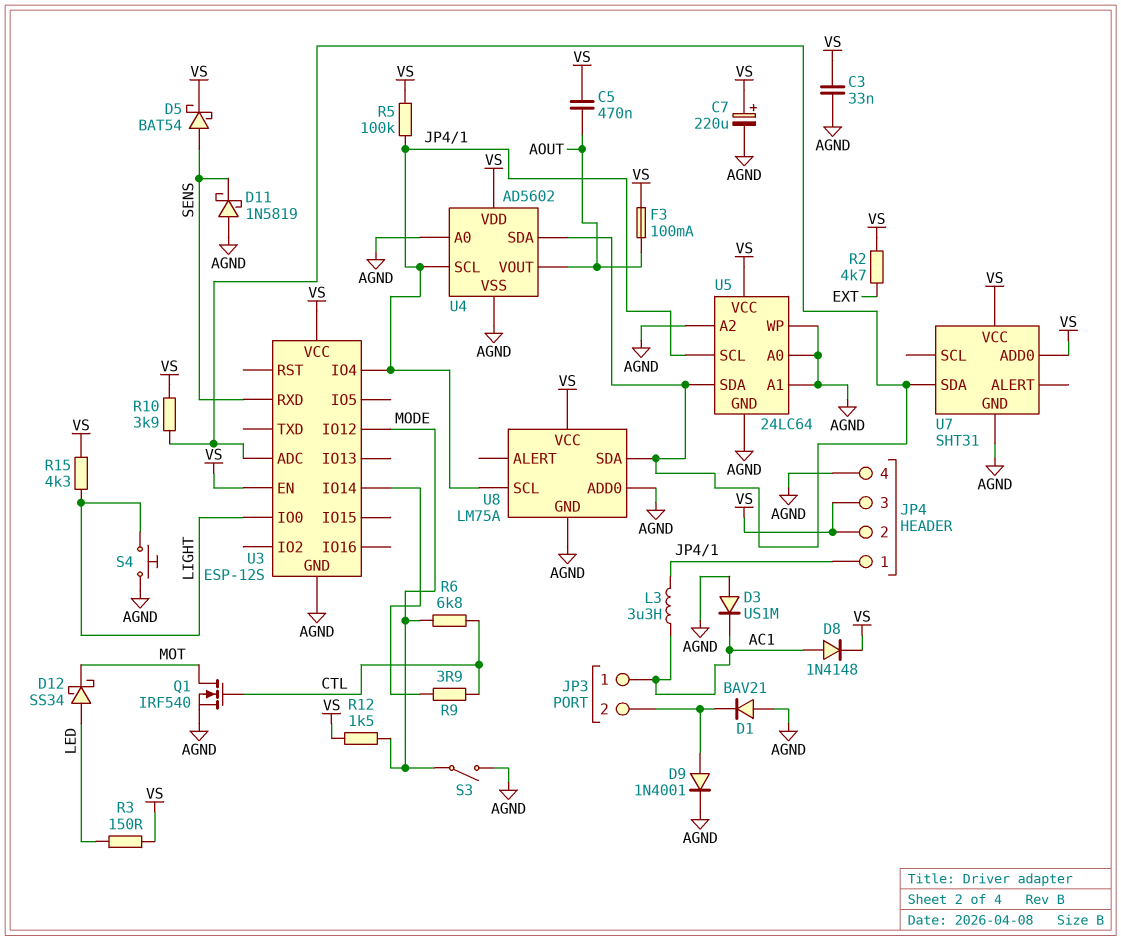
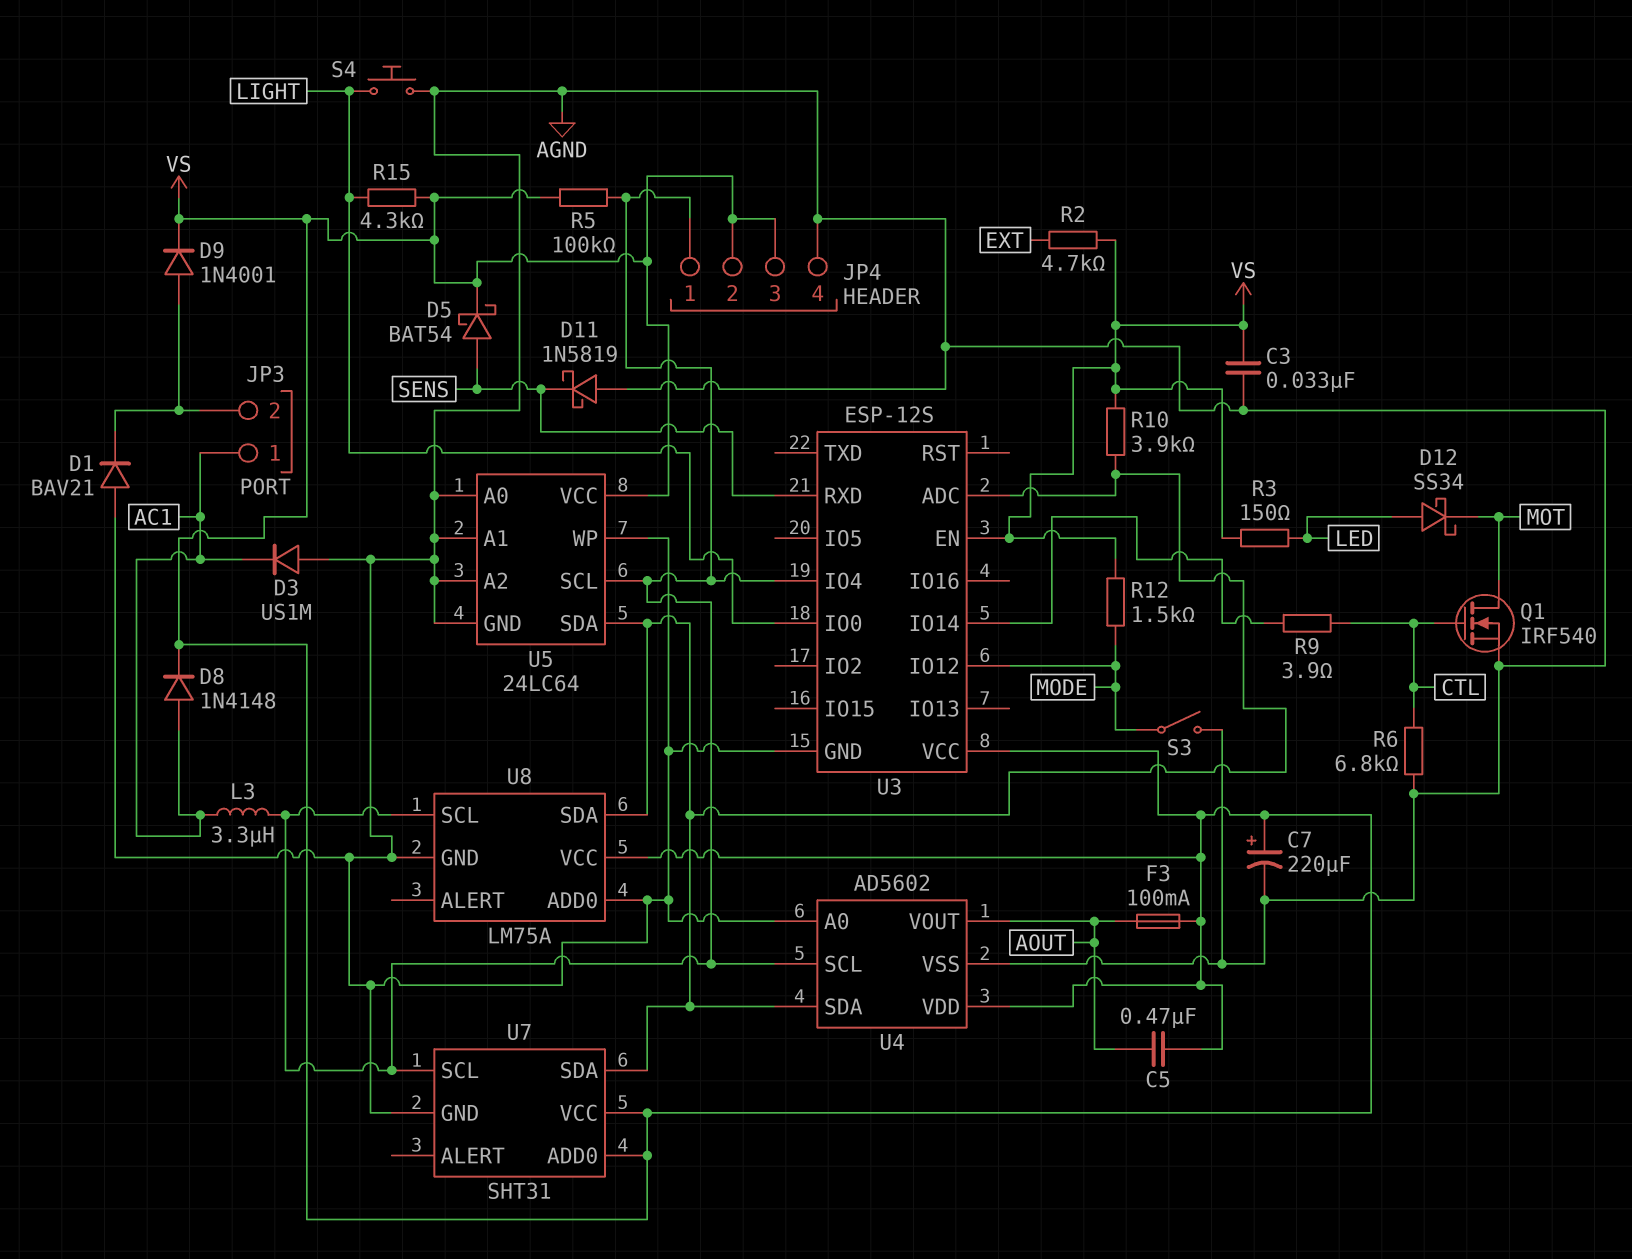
D9: diode 1N4001 (A JP3/2, K AGND) -> diode 1N4001 (A JP3/2, K VS)
R6: 6.8k (CTL, MODE) -> 6.8k (AGND, CTL)
U7 pin SCL: none -> JP4/1

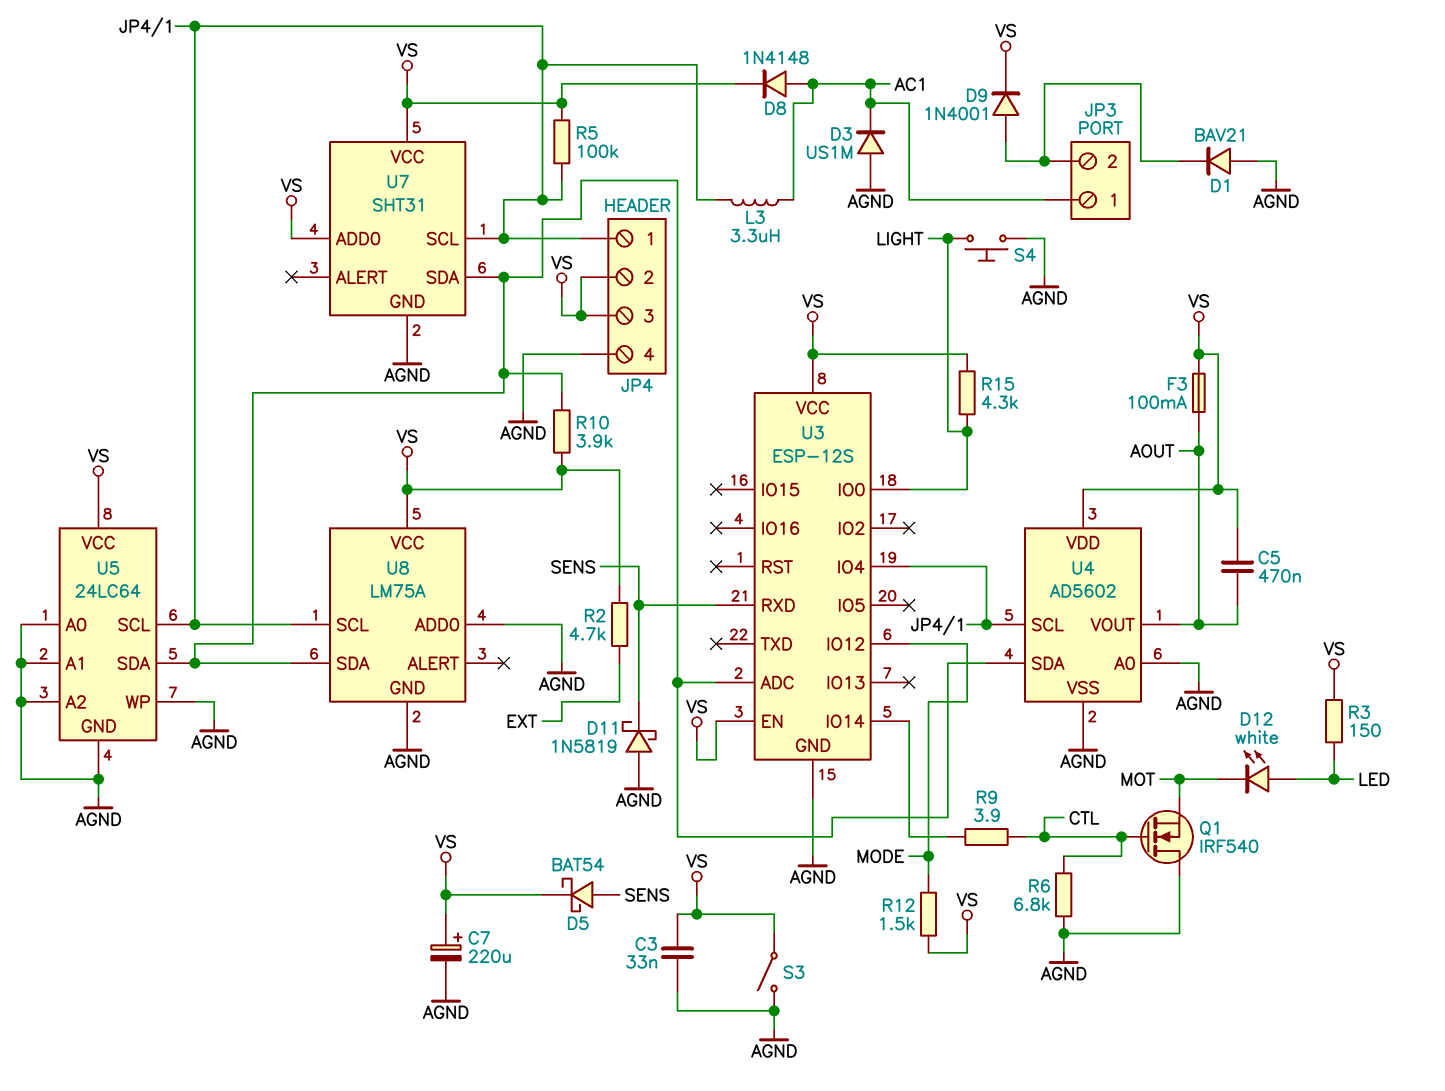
D12: schottky SS34 (A LED, K MOT) -> LED white (A LED, K MOT)
Q1: NMOS IRF540 (G CTL, D MOT, S AGND) -> NMOS IRF540 (G CTL, D AGND, S MOT)
S3: switch (AGND, MODE) -> switch (AGND, VS)

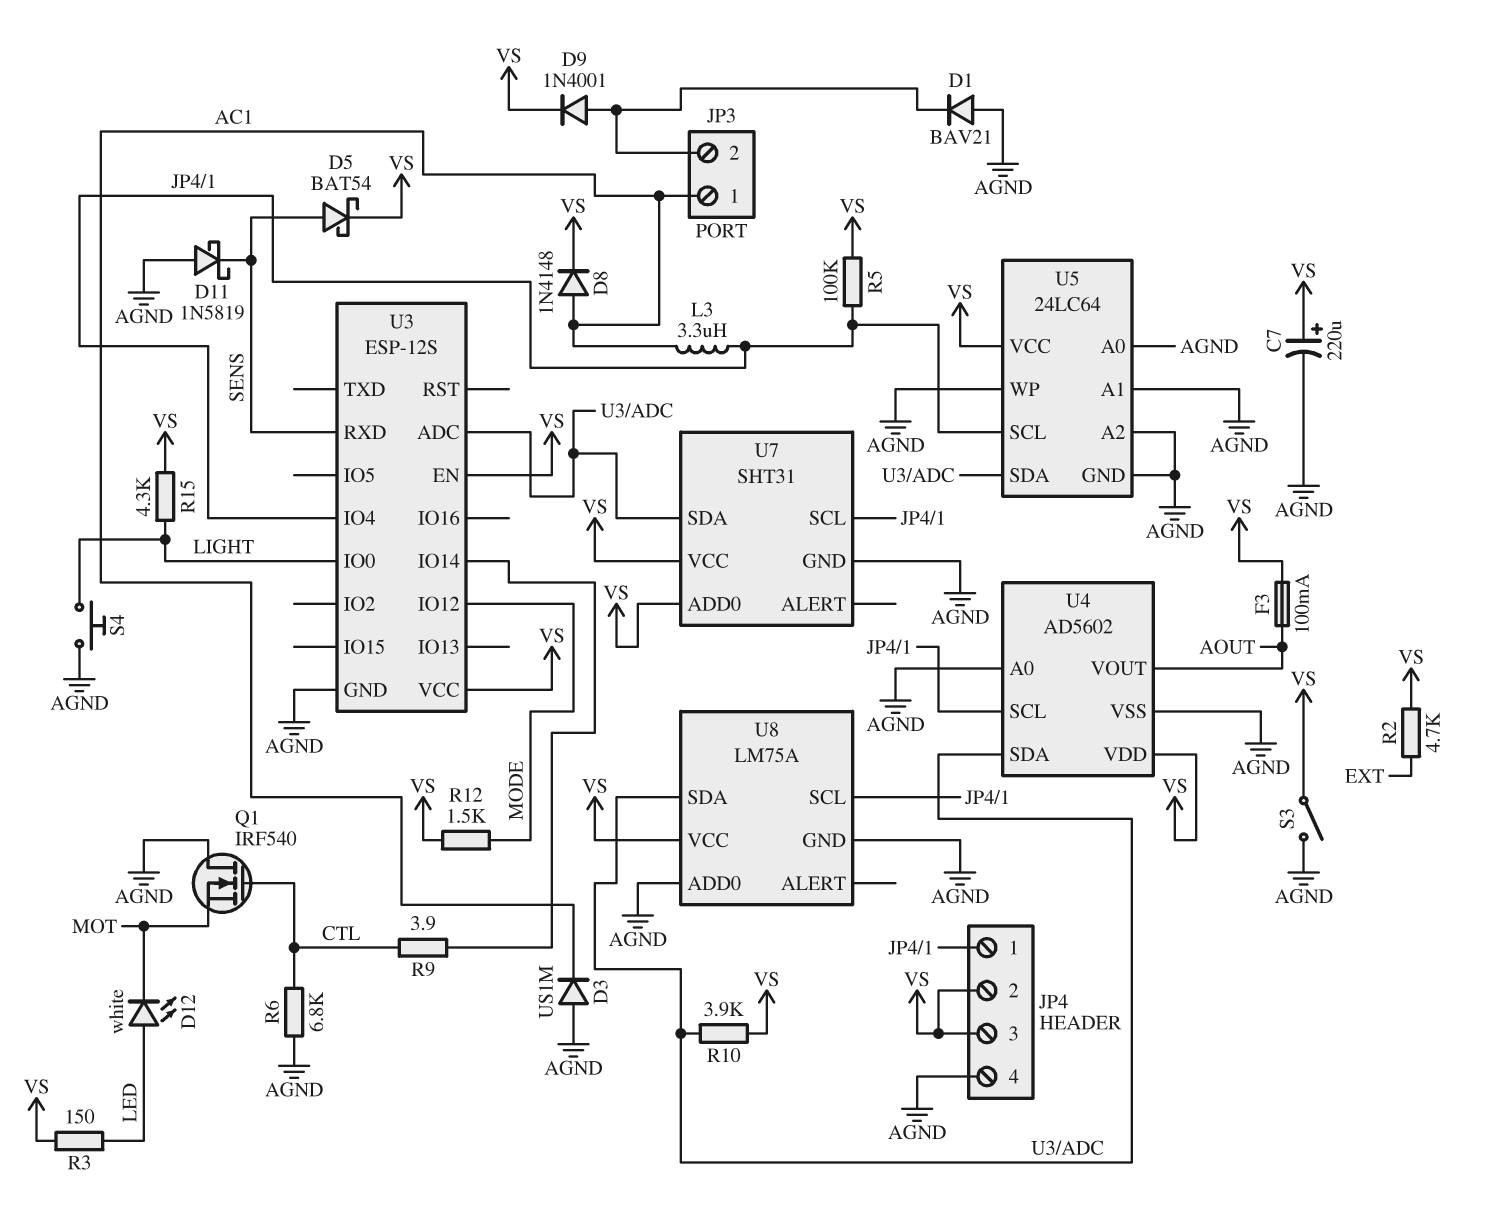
C3: 33nF (AGND, VS) -> none
C5: 470nF (AOUT, VS) -> none

